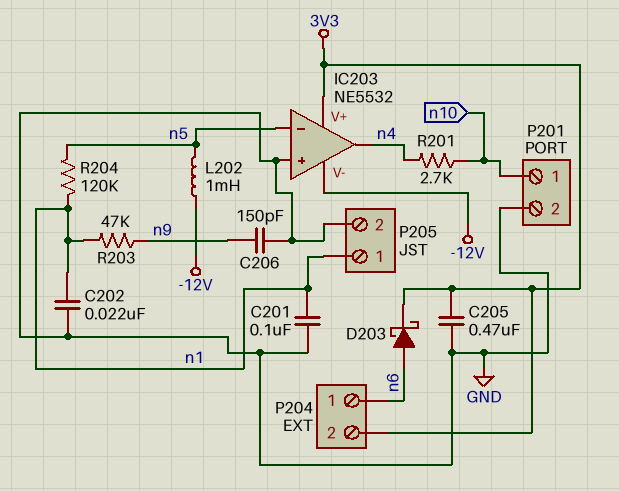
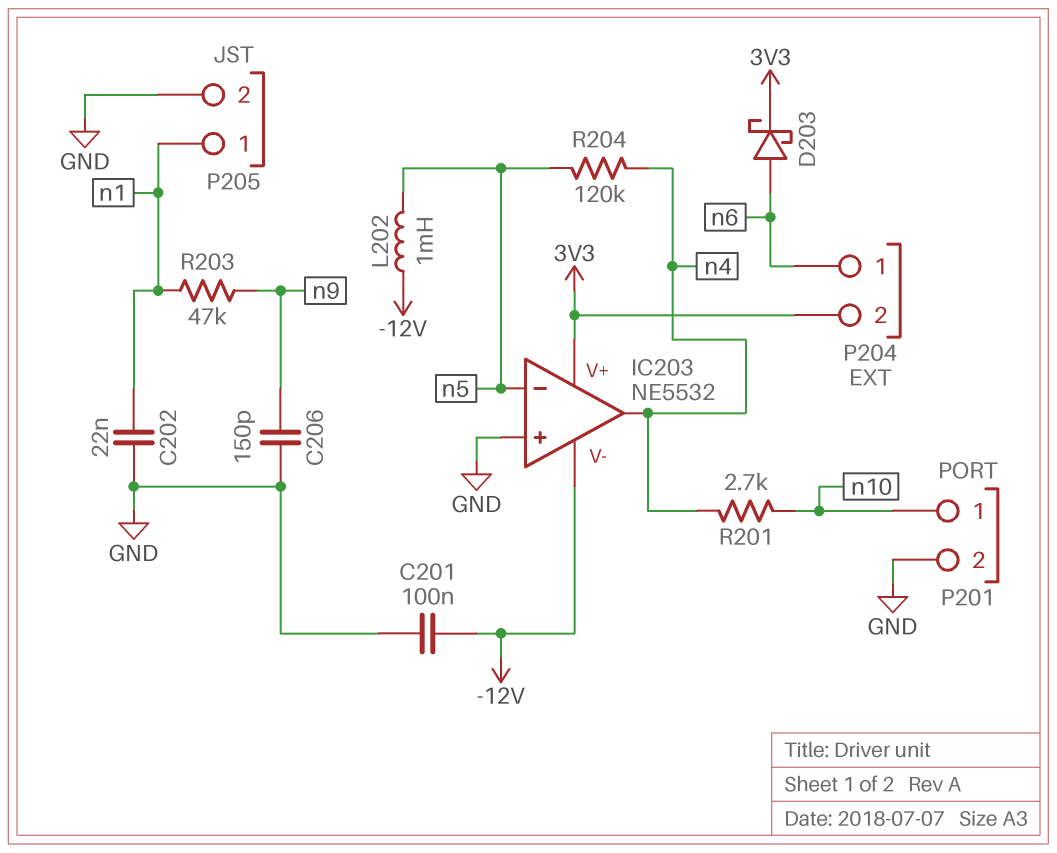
C201: 100nF (GND, n1) -> 100nF (-12V, GND)
C205: 470nF (3V3, GND) -> none
R204: 120k (n1, n5) -> 120k (n4, n5)

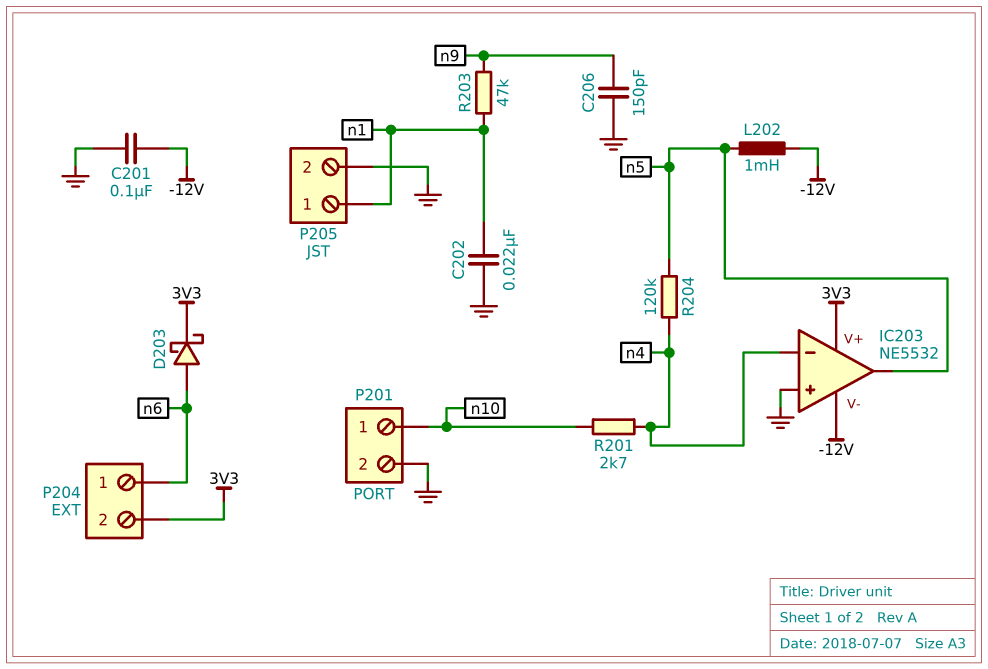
IC203 pin in-: n5 -> n4
IC203 pin out: n4 -> n5

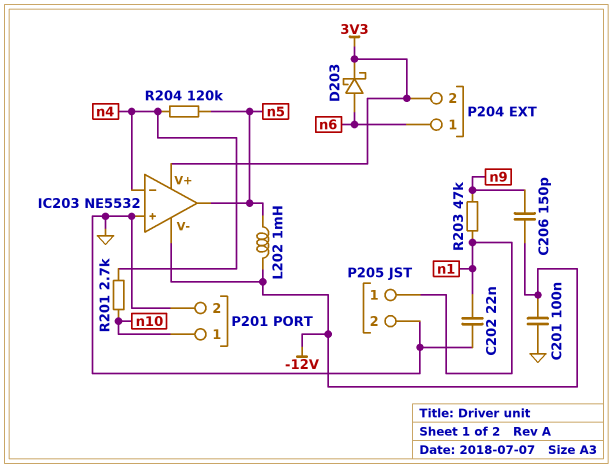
C206: 150pF (GND, n9) -> 150pF (-12V, n9)

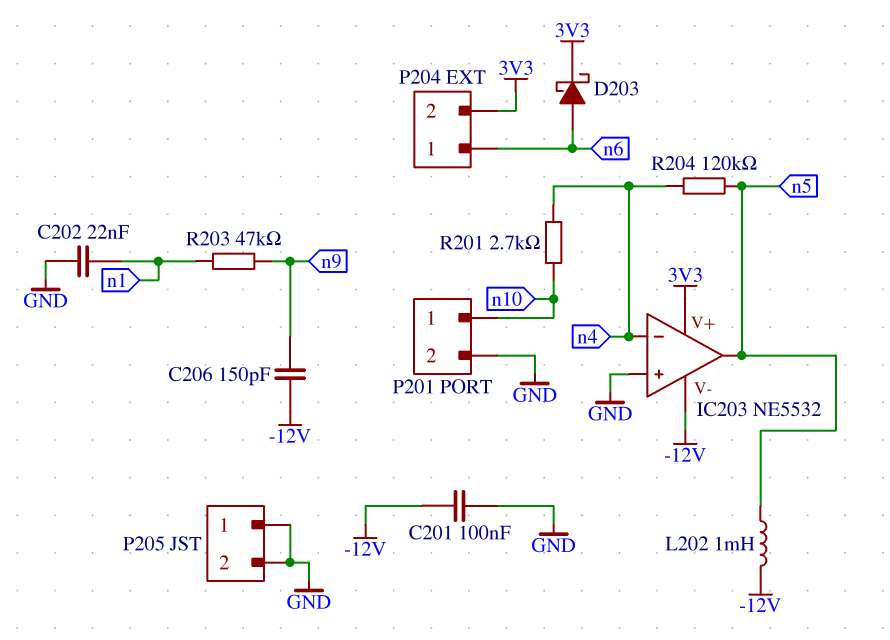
P205 pin 1: n1 -> GND

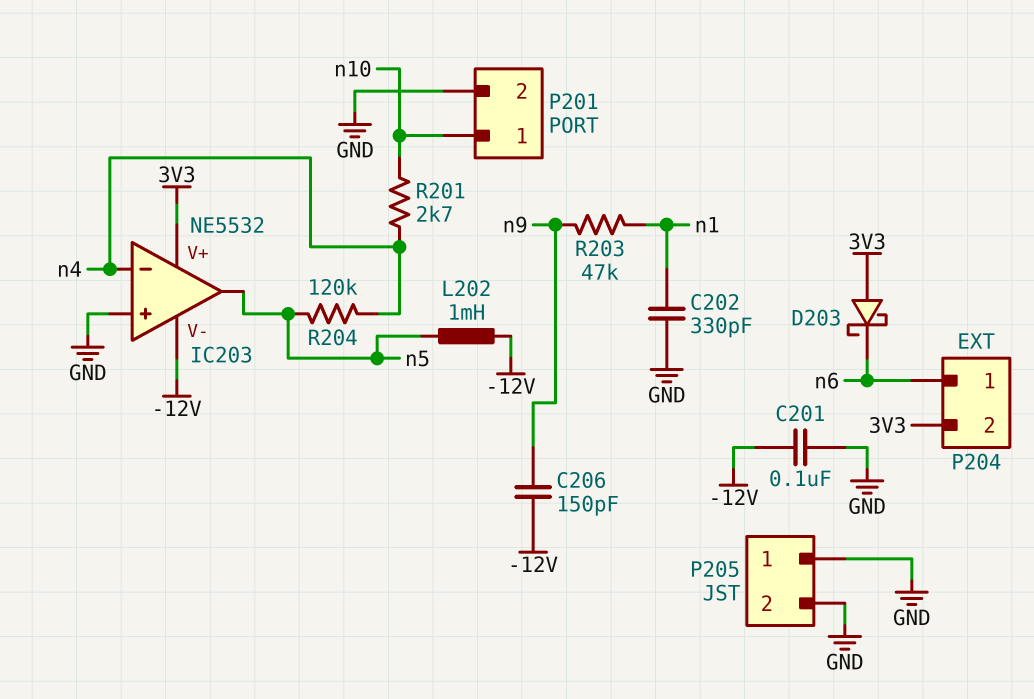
C202: 22nF (GND, n1) -> 330pF (GND, n1)
D203: schottky (A n6, K 3V3) -> schottky (A 3V3, K n6)

